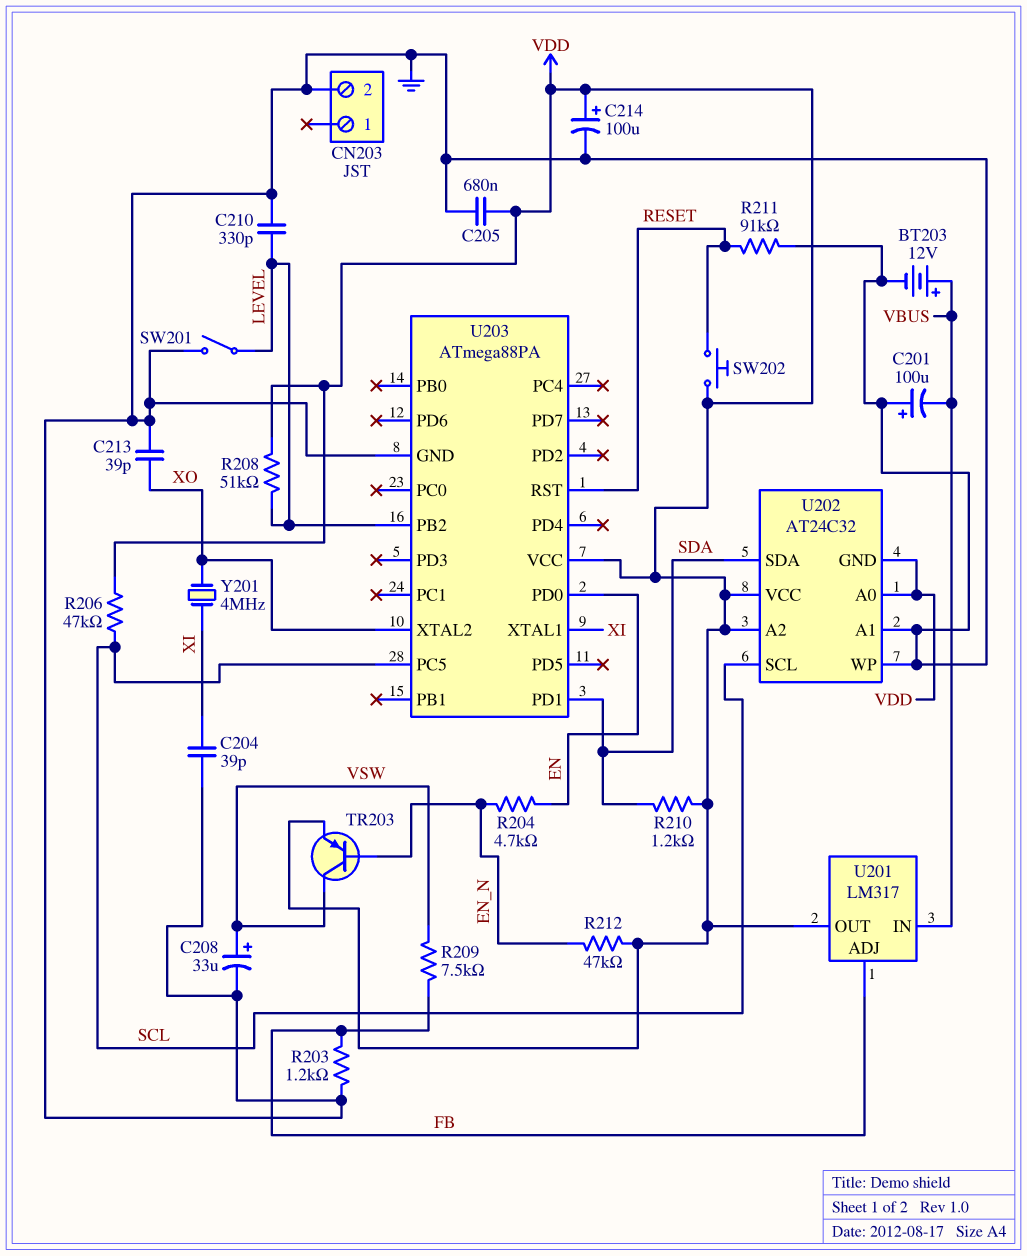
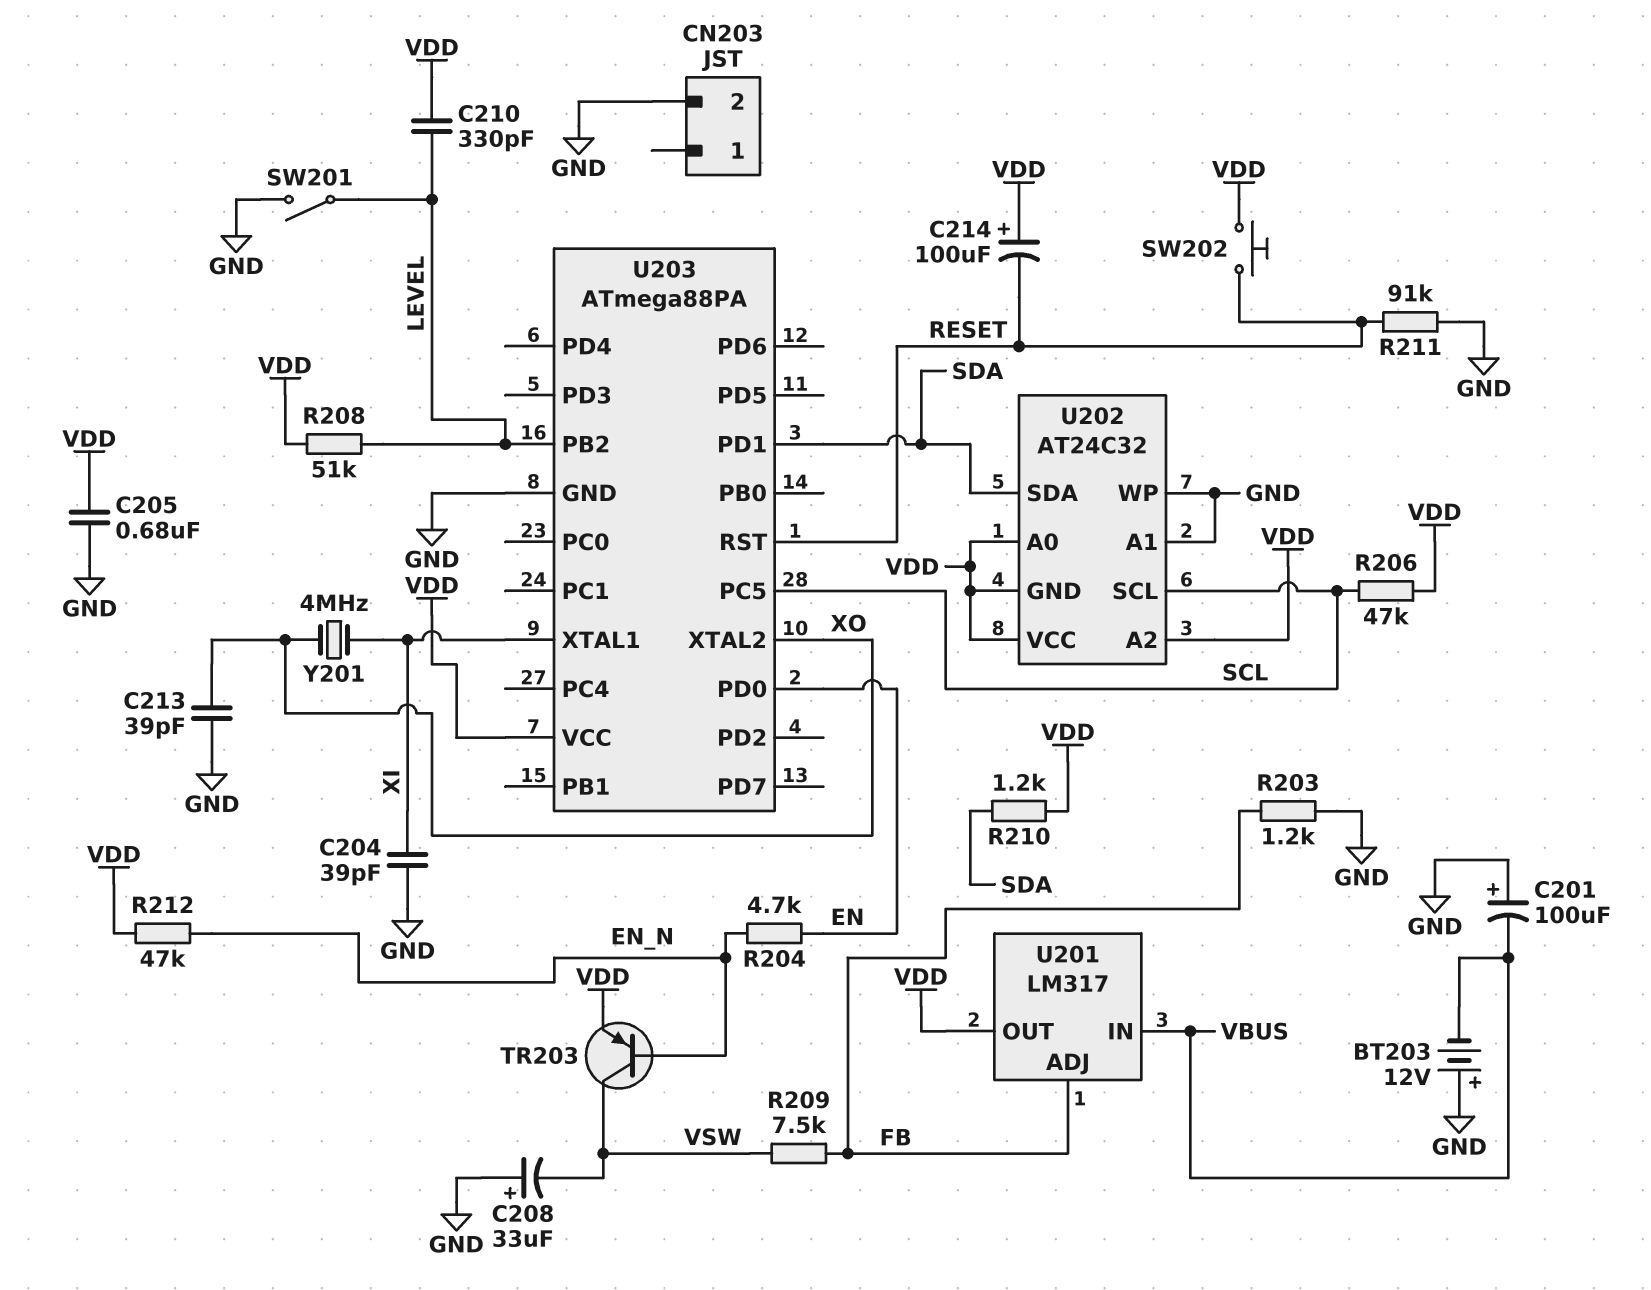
BT203: 12V (plus VBUS, minus GND) -> 12V (plus GND, minus VBUS)
C208: 33uF (plus VSW, minus GND) -> 33uF (plus GND, minus VSW)
C210: 330pF (GND, LEVEL) -> 330pF (LEVEL, VDD)
C214: 100uF (plus VDD, minus GND) -> 100uF (plus VDD, minus RESET)

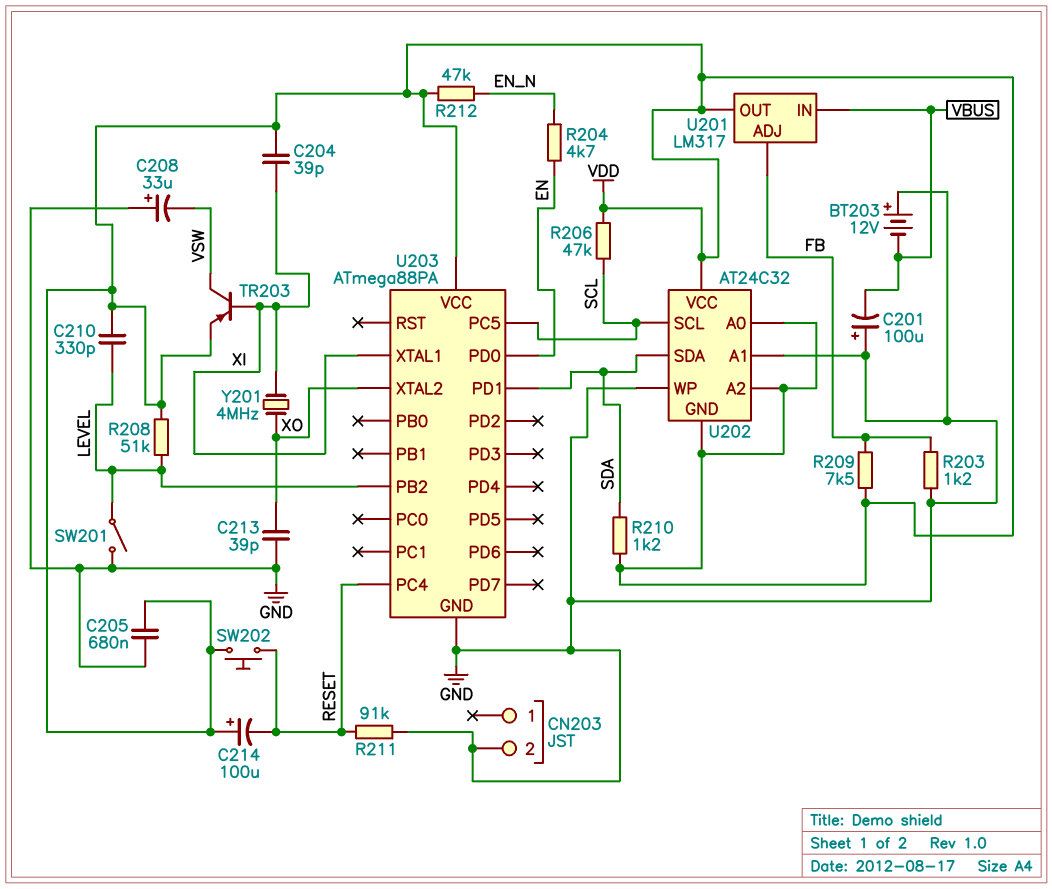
C204: 39pF (GND, XI) -> 39pF (VDD, XI)
R209: 7.5k (FB, VSW) -> 7.5k (FB, VDD)
TR203: PNP (B EN_N, C VSW, E VDD) -> PNP (B XI, C VSW, E VDD)
U203 pin PC4: none -> RESET
U203 pin RST: RESET -> none

